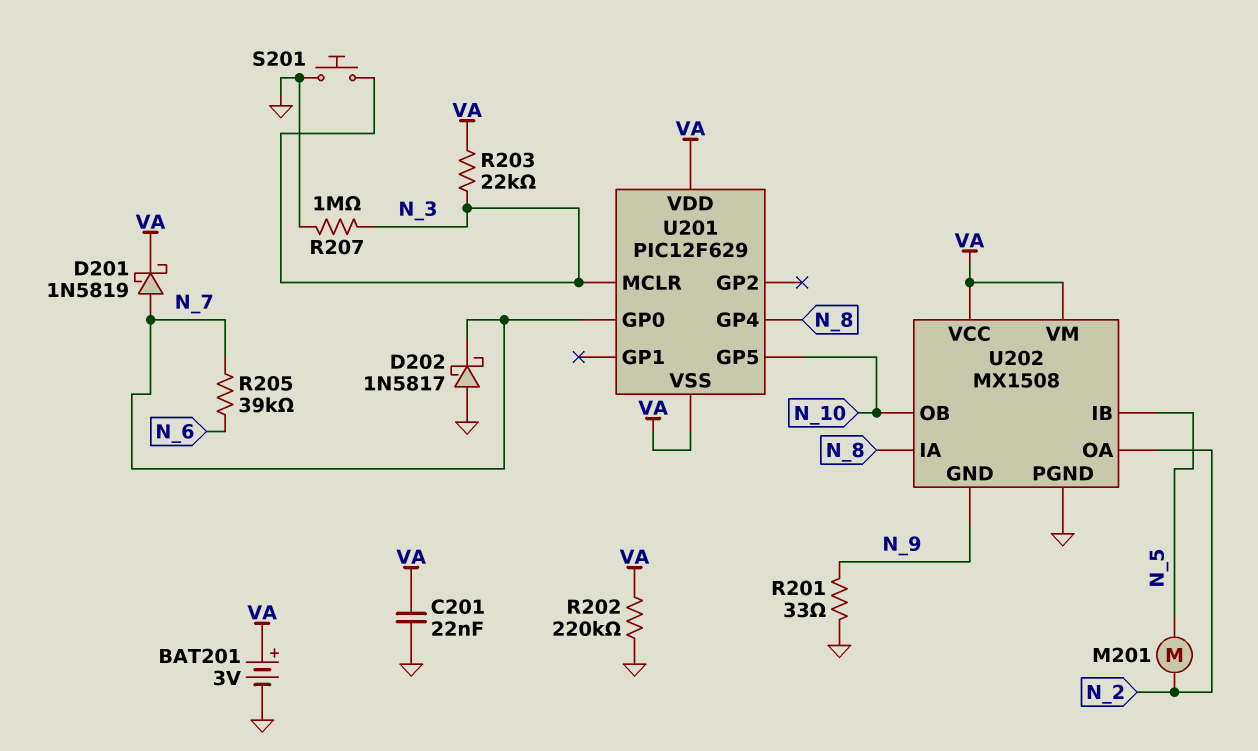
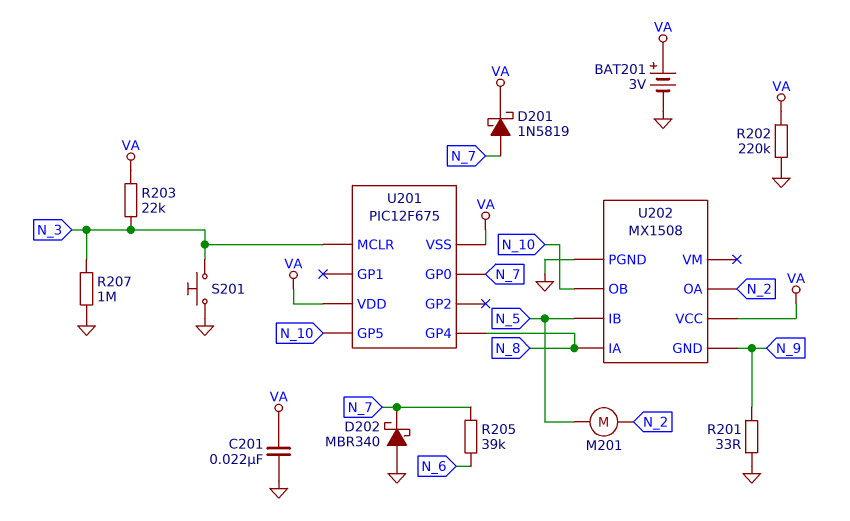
D202: schottky 1N5817 (A GND, K N_7) -> schottky MBR340 (A GND, K N_7)
U201: PIC12F629 -> PIC12F675
U202 pin VM: VA -> none

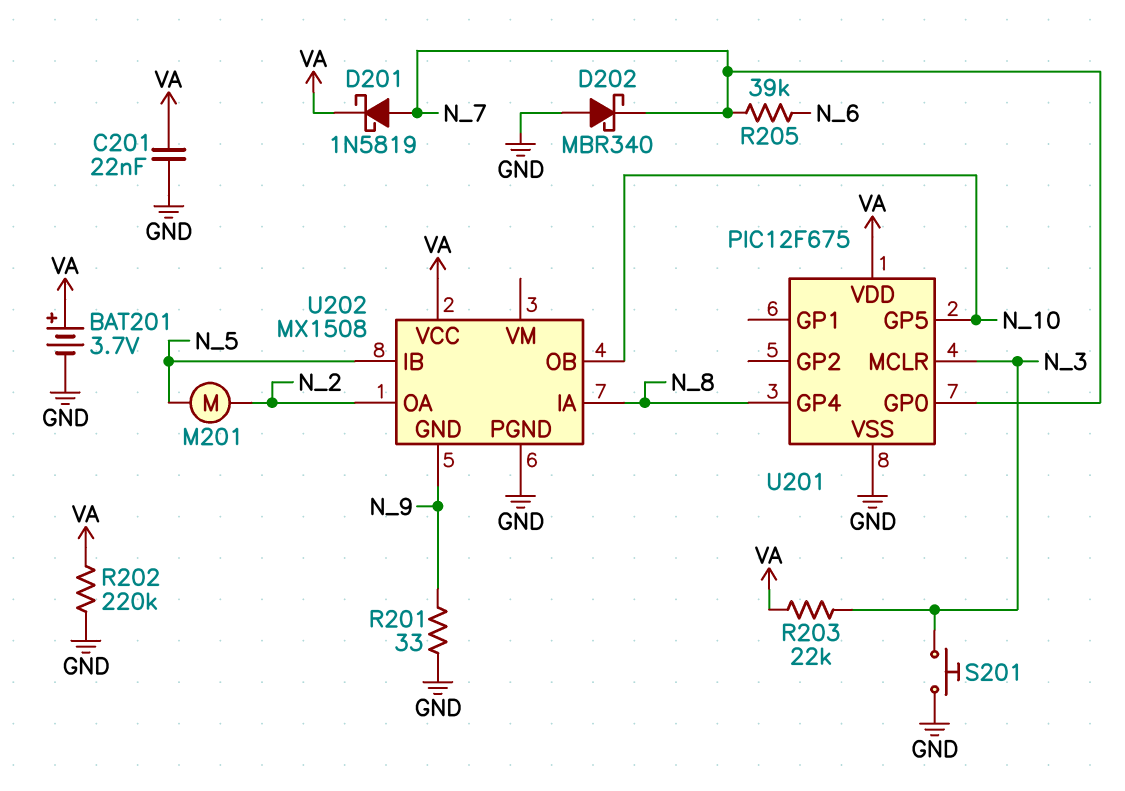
BAT201: 3V (plus VA, minus GND) -> 3.7V (plus VA, minus GND)
R207: 1M (GND, N_3) -> none
U201 pin VSS: VA -> GND

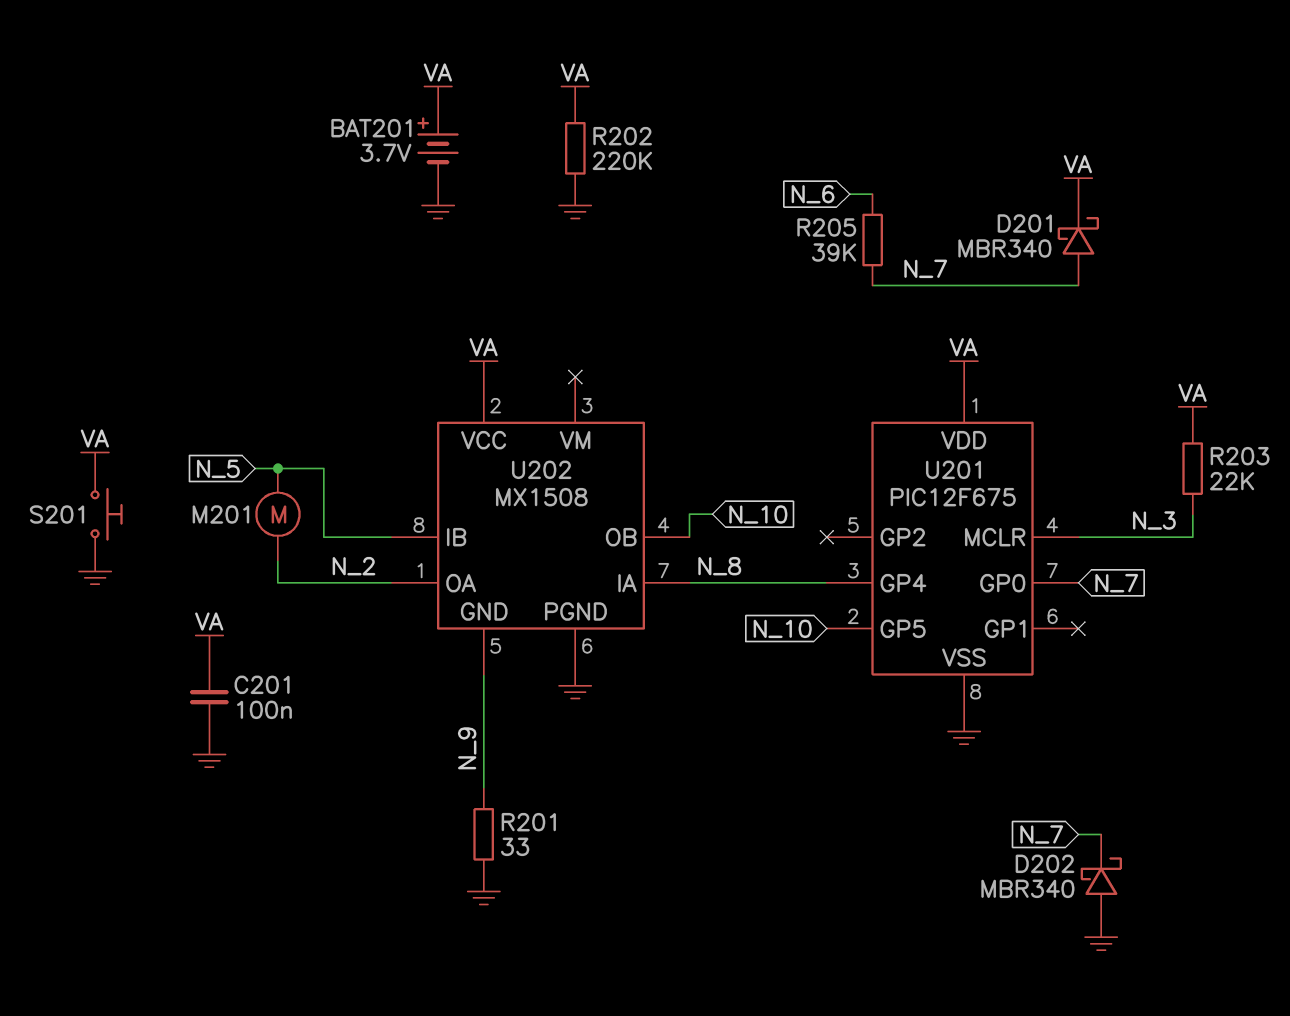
C201: 22nF (GND, VA) -> 100nF (GND, VA)
D201: schottky 1N5819 (A N_7, K VA) -> schottky MBR340 (A N_7, K VA)
S201: button (GND, N_3) -> button (GND, VA)

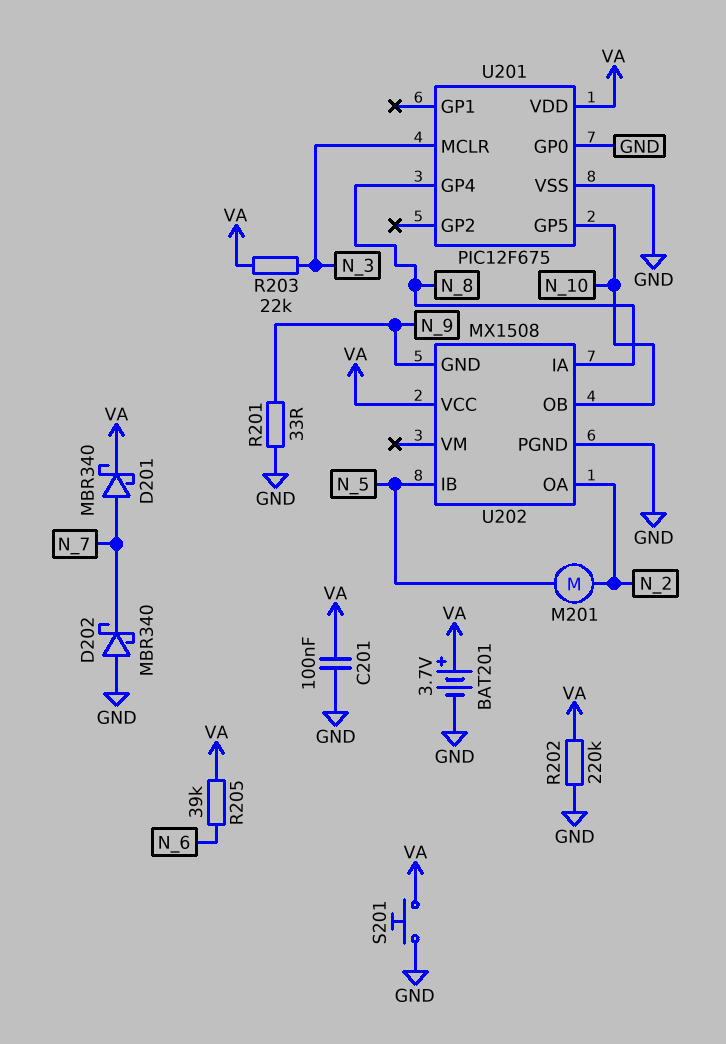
R205: 39k (N_6, N_7) -> 39k (N_6, VA)
U201 pin GP0: N_7 -> GND

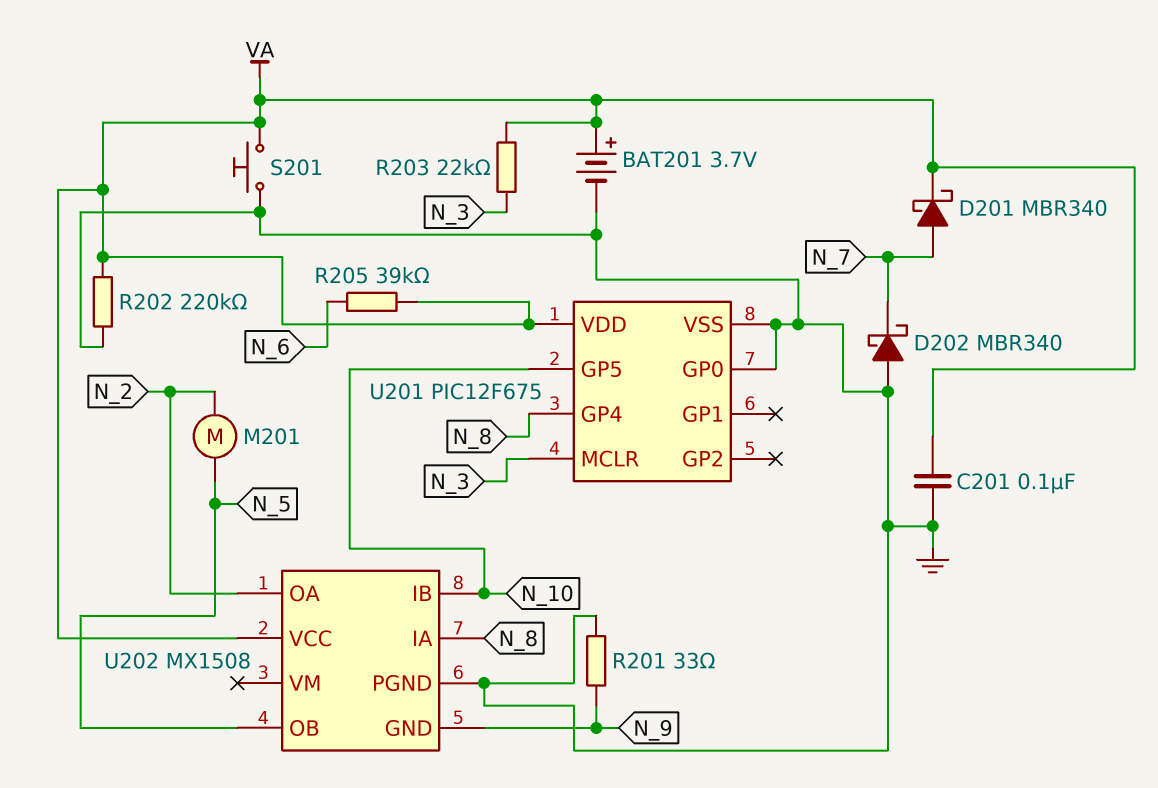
U202 pin IB: N_5 -> N_10
U202 pin OB: N_10 -> N_5

